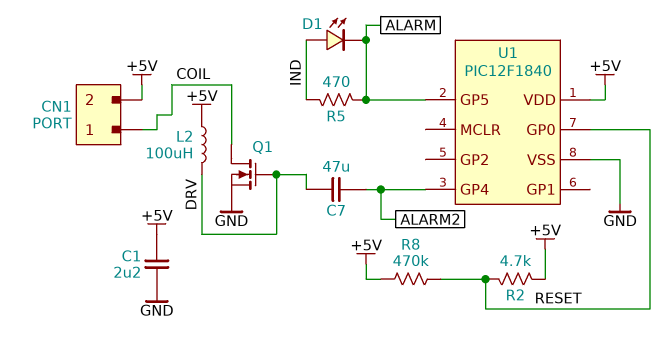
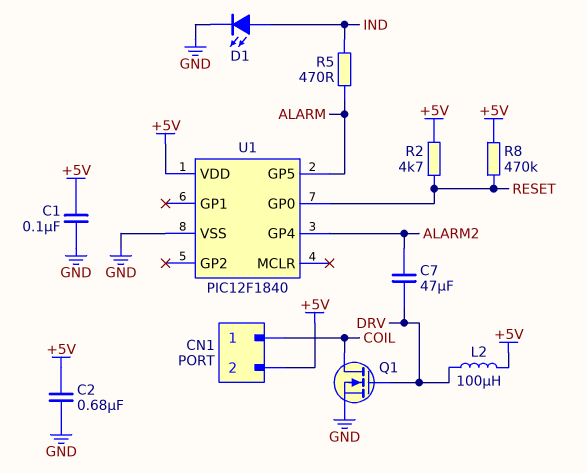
C1: 2.2uF (+5V, GND) -> 100nF (+5V, GND)
C2: none -> 680nF (+5V, GND)
D1: LED (A IND, K ALARM) -> LED (A IND, K GND)

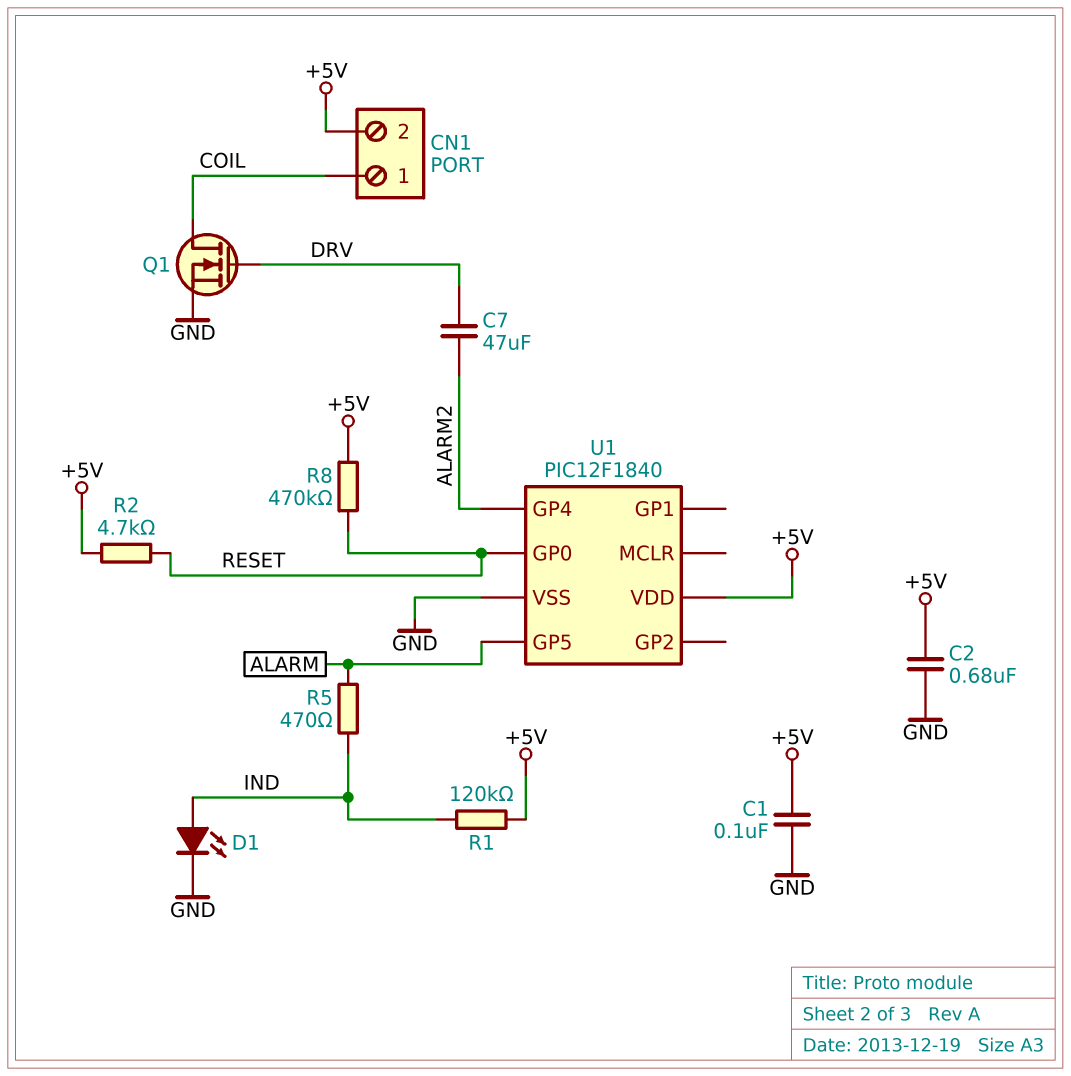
L2: 100uH (+5V, DRV) -> none
R1: none -> 120k (+5V, IND)

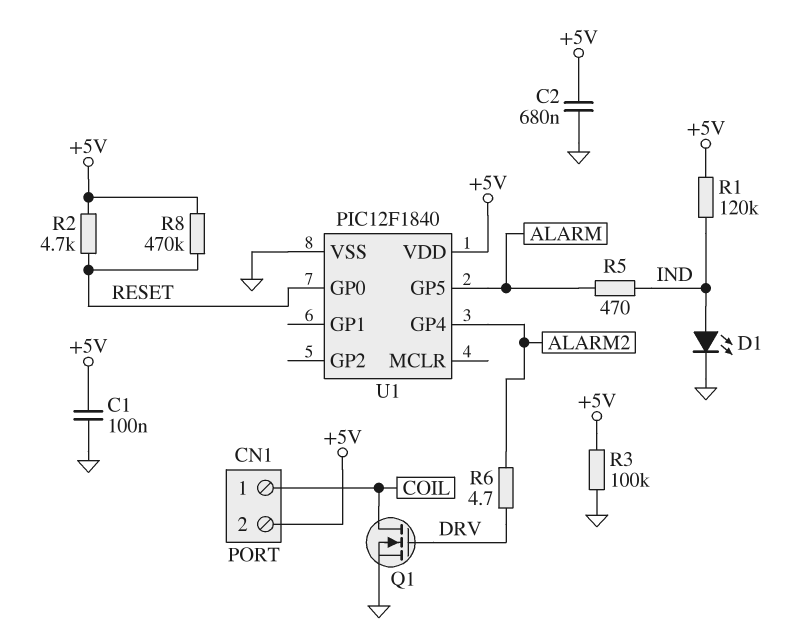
C7: 47uF (ALARM2, DRV) -> none
R3: none -> 100k (+5V, GND)
R6: none -> 4.7 (ALARM2, DRV)

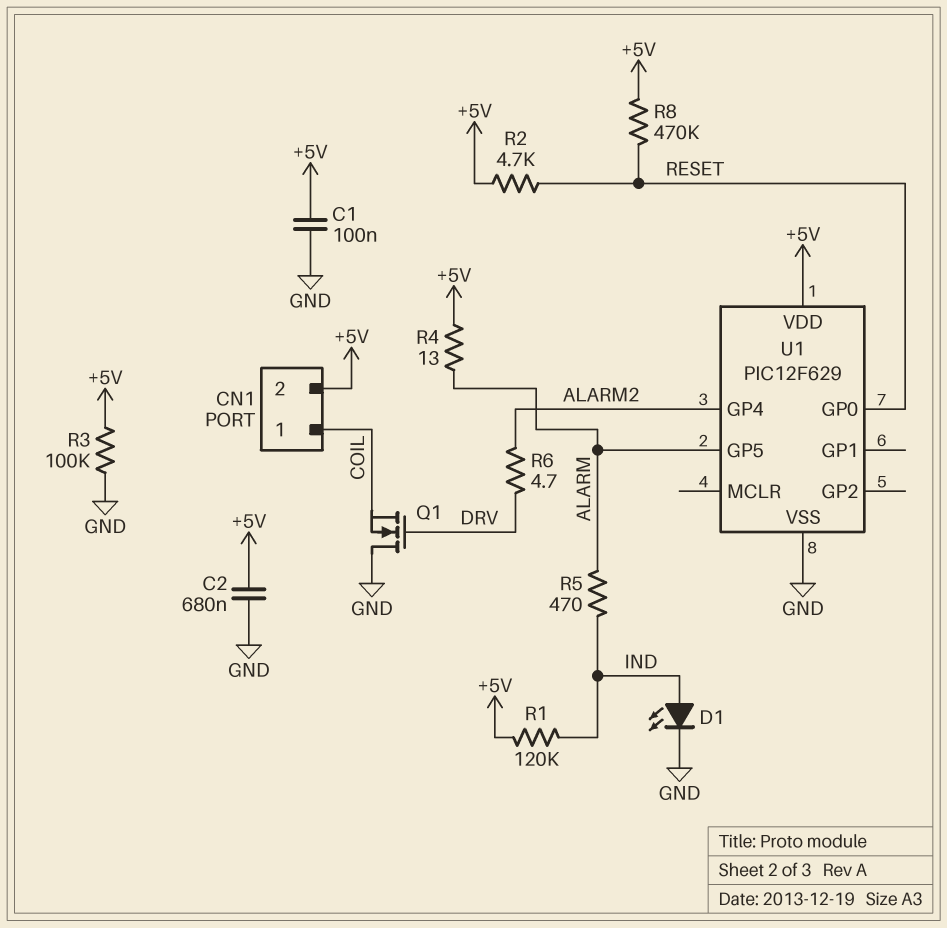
Q1: NMOS (G DRV, D COIL, S GND) -> NMOS (G DRV, D GND, S COIL)
R4: none -> 13 (+5V, ALARM)
U1: PIC12F1840 -> PIC12F629

